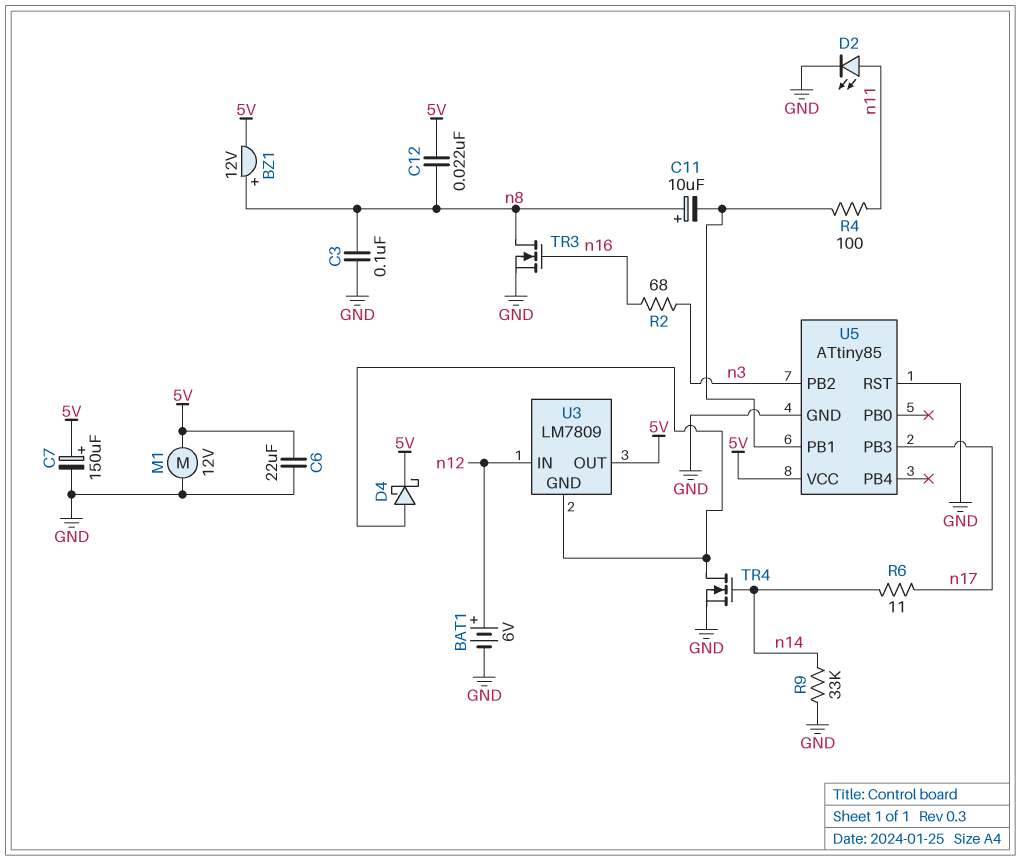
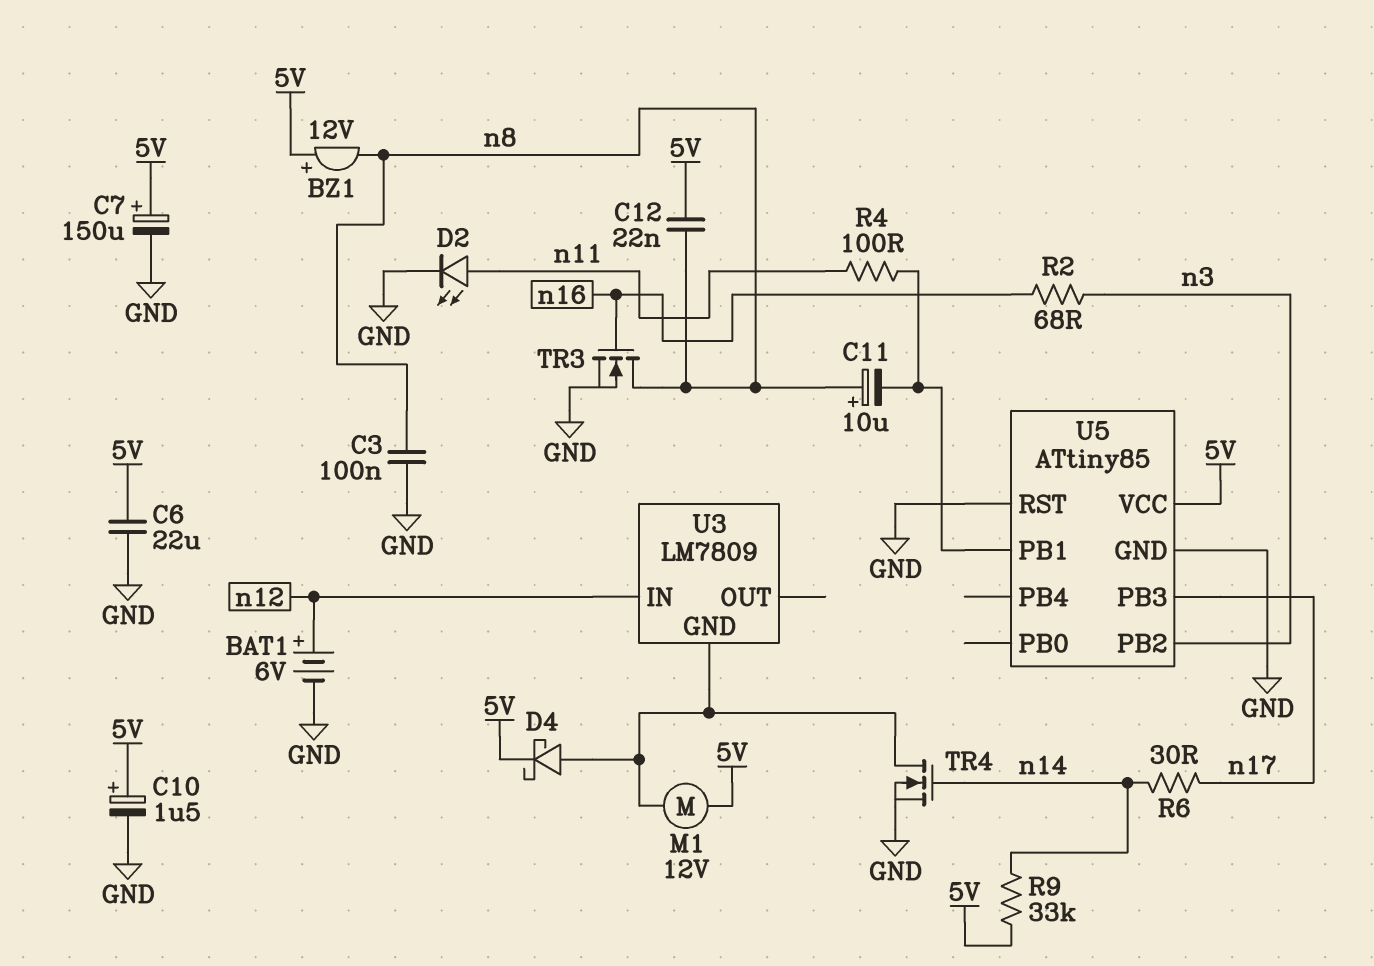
BZ1: buzzer 12V (plus n8, minus 5V) -> buzzer 12V (plus 5V, minus n8)
C10: none -> 1.5uF (plus 5V, minus GND)
M1: motor 12V (5V, GND) -> motor 12V (5V, U3/GND)
R6: 11 (n14, n17) -> 30 (n14, n17)
R9: 33k (GND, n14) -> 33k (5V, n14)
U3 pin OUT: 5V -> none

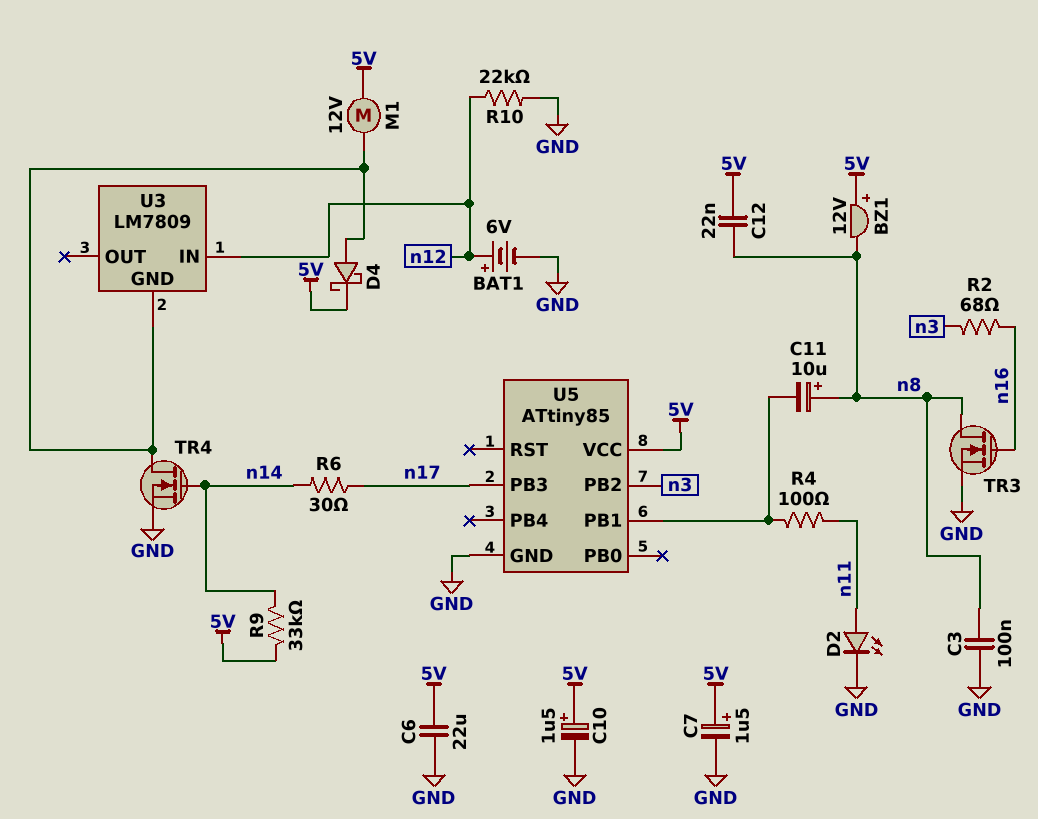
C7: 150uF (plus 5V, minus GND) -> 1.5uF (plus 5V, minus GND)
R10: none -> 22k (GND, n12)
U5 pin RST: GND -> none

